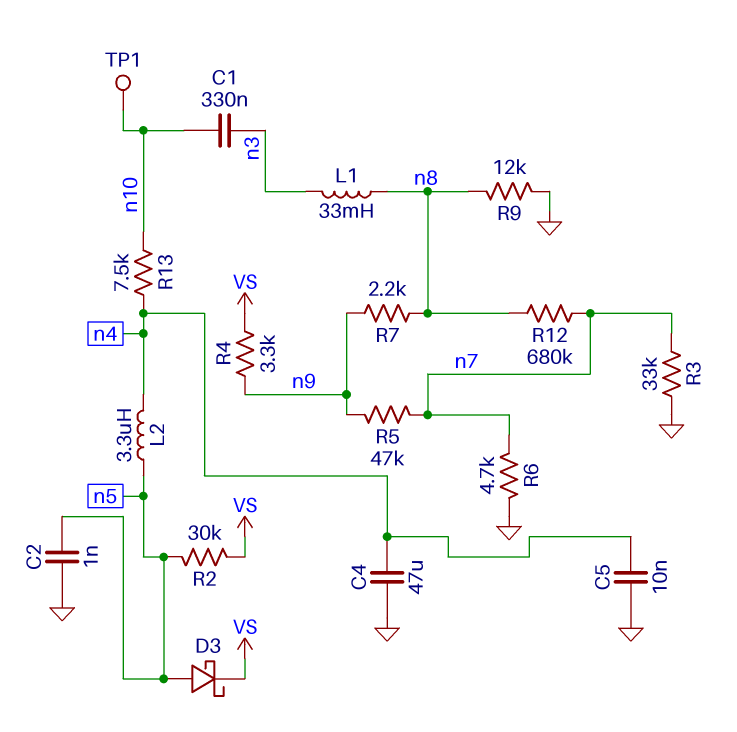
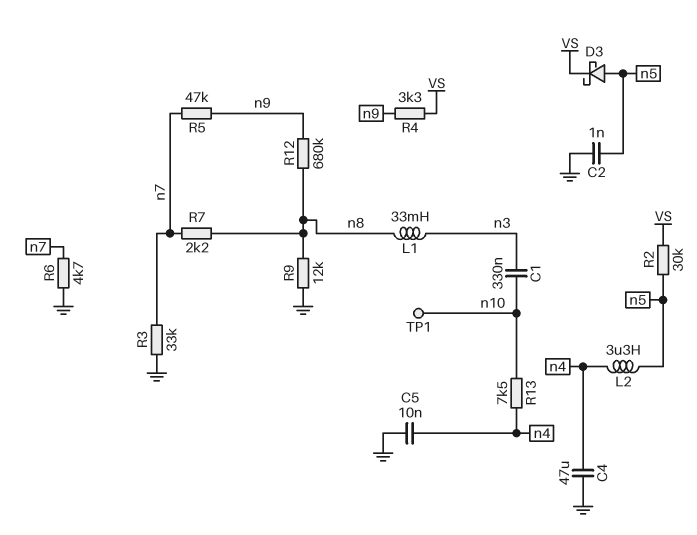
R7: 2.2k (n8, n9) -> 2.2k (n7, n8)
R12: 680k (n7, n8) -> 680k (n8, n9)

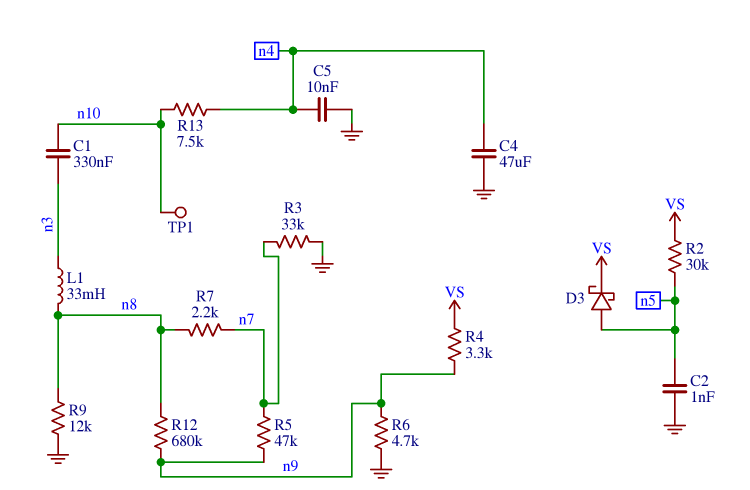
L2: 3.3uH (n4, n5) -> none
R6: 4.7k (GND, n7) -> 4.7k (GND, n9)

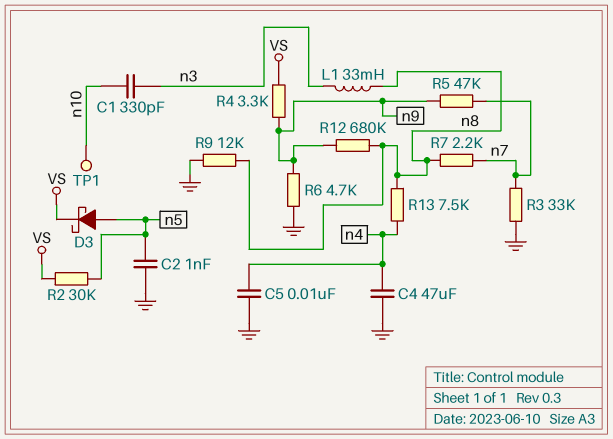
C1: 330nF (n3, n10) -> 330pF (n3, n10)
R13: 7.5k (n4, n10) -> 7.5k (n4, n8)

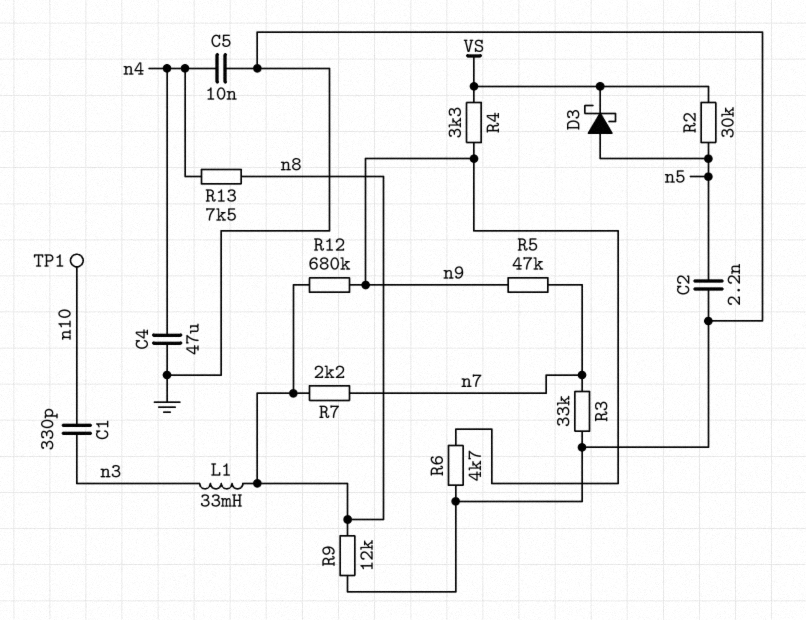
C2: 1nF (GND, n5) -> 2.2nF (GND, n5)

